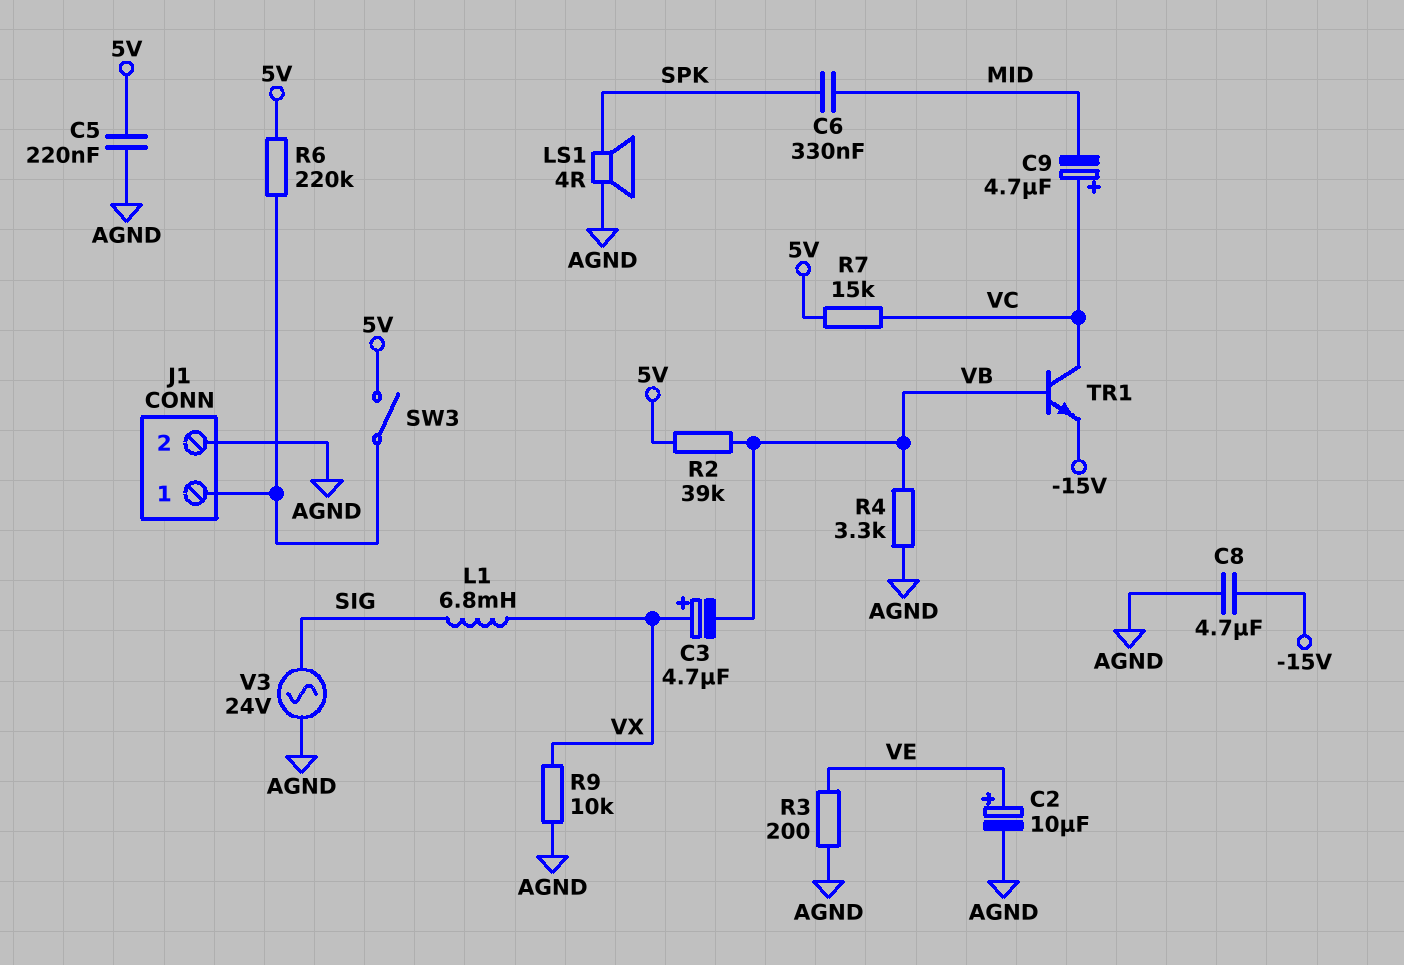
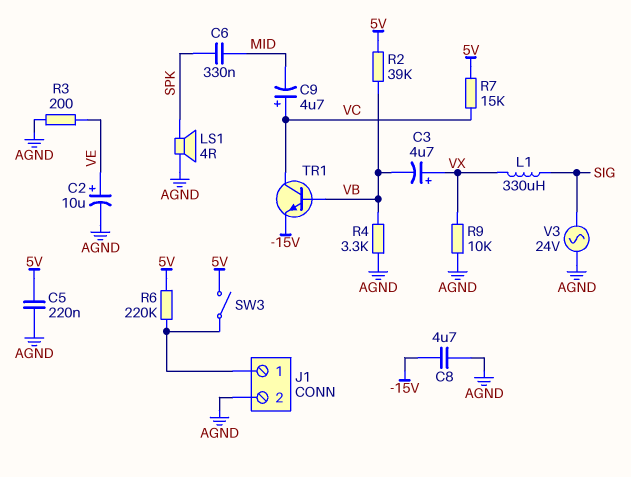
L1: 6.8mH (SIG, VX) -> 330uH (SIG, VX)

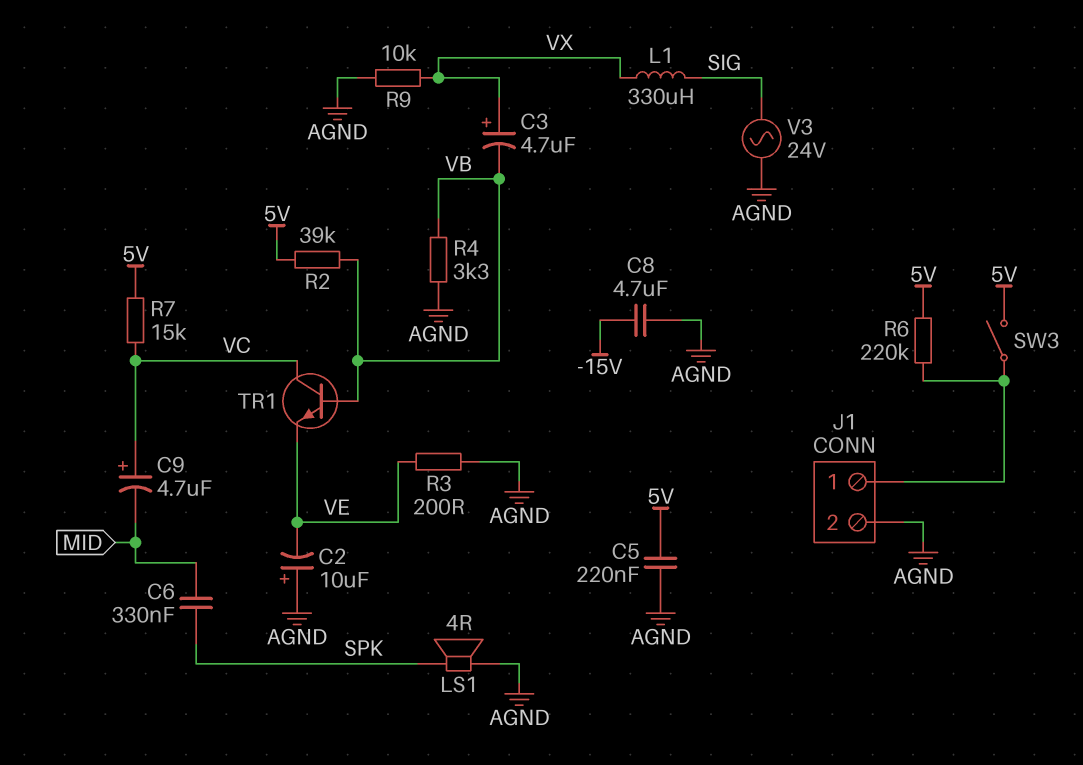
C2: 10uF (plus VE, minus AGND) -> 10uF (plus AGND, minus VE)
TR1: NPN (B VB, C VC, E -15V) -> NPN (B VB, C VC, E VE)

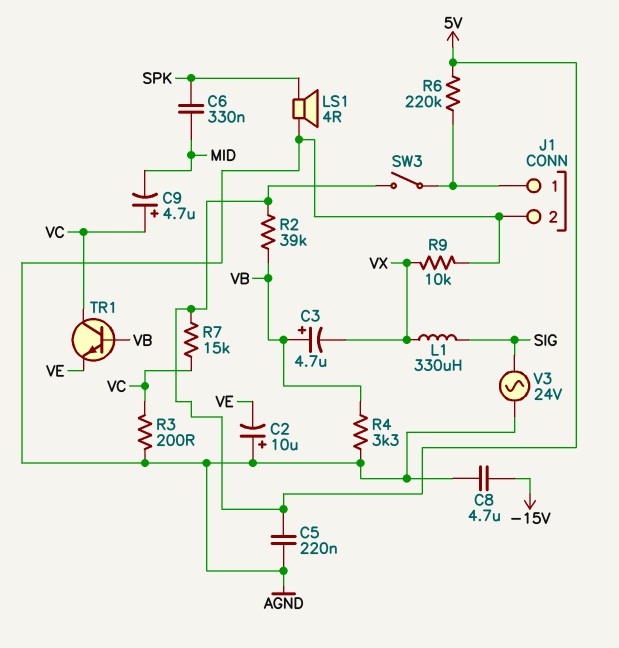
C3: 4.7uF (plus VX, minus VB) -> 4.7uF (plus VB, minus VX)
R3: 200 (AGND, VE) -> 200 (AGND, VC)

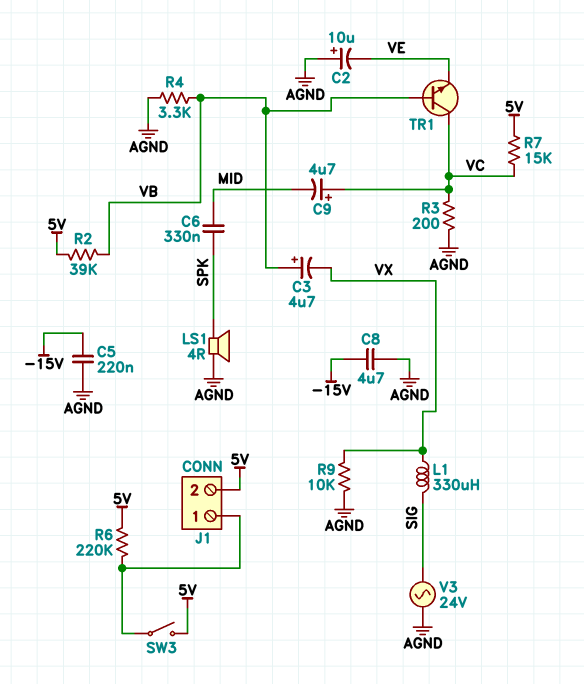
C5: 220nF (5V, AGND) -> 220nF (-15V, AGND)
J1 pin 2: AGND -> 5V

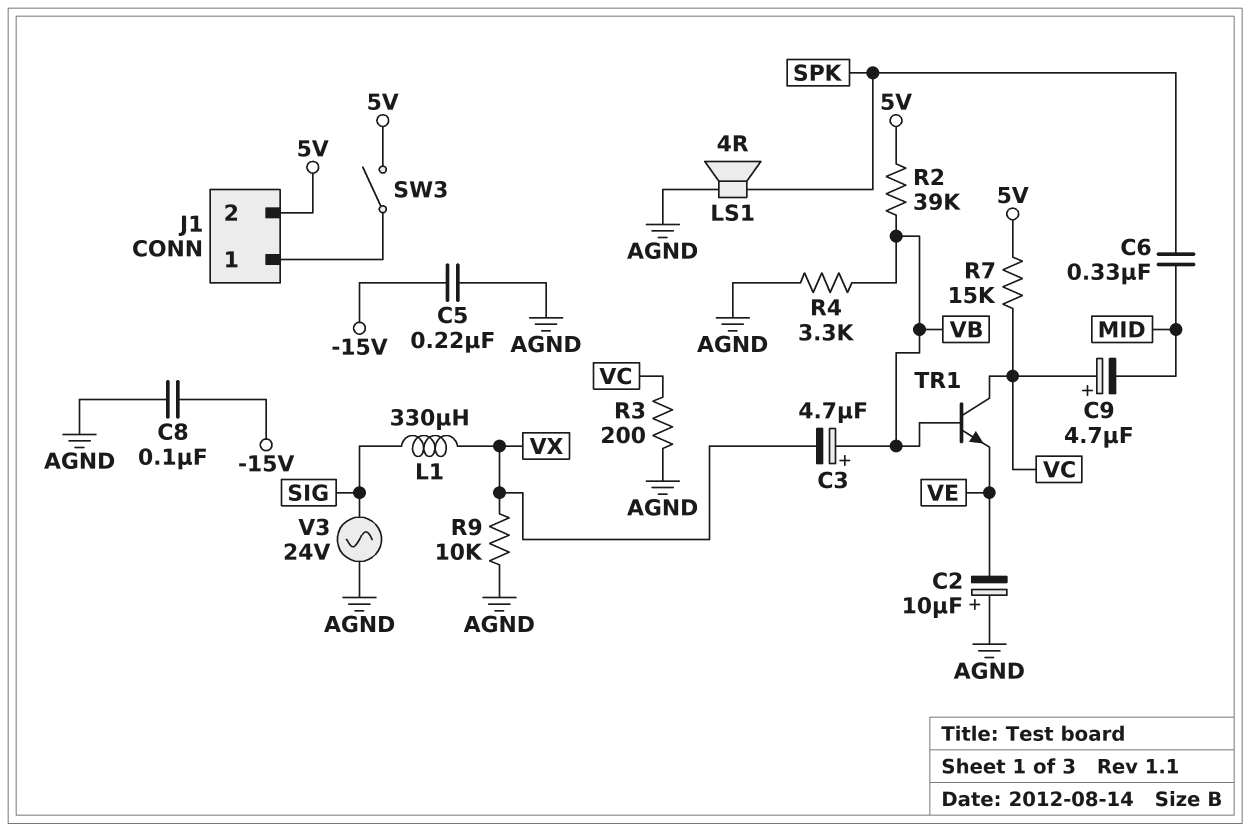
C8: 4.7uF (-15V, AGND) -> 100nF (-15V, AGND)
R6: 220k (5V, J1/1) -> none

